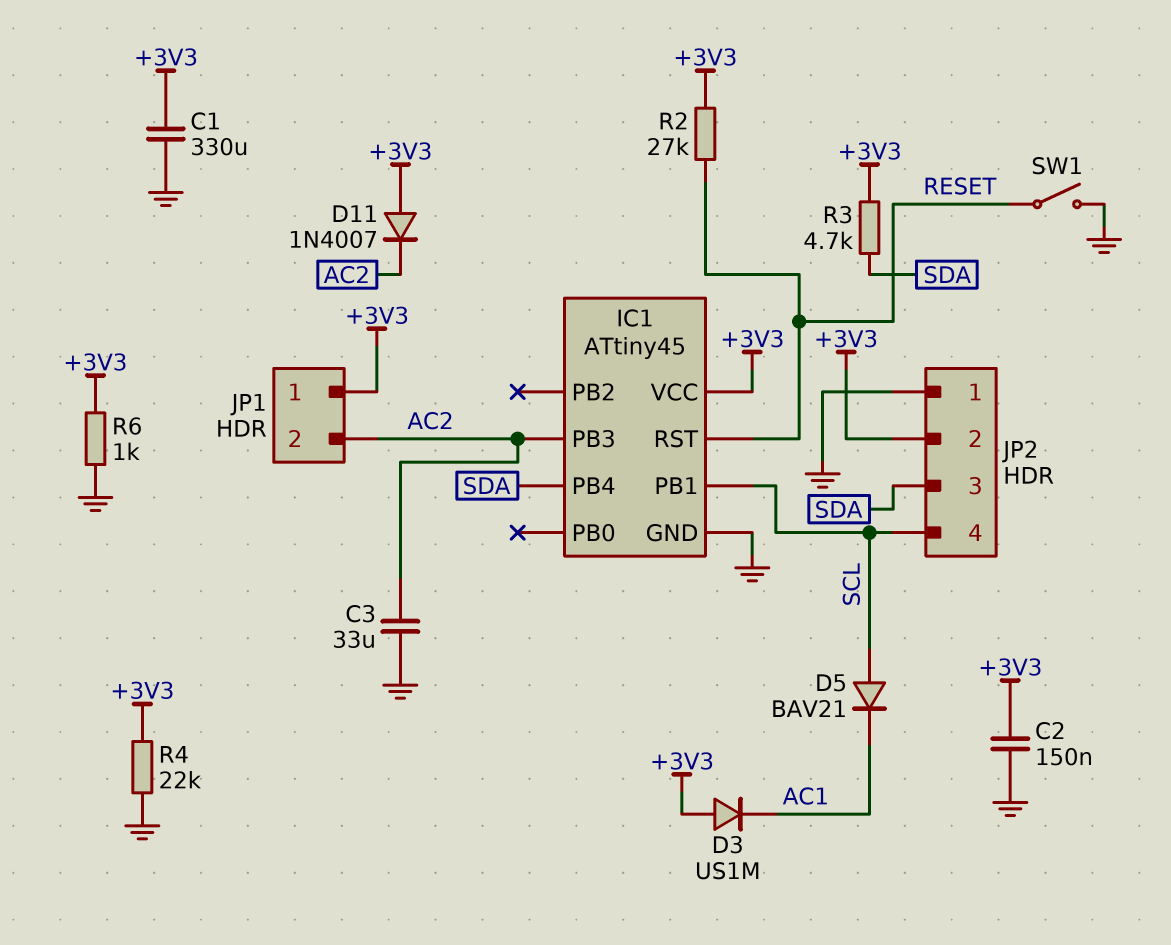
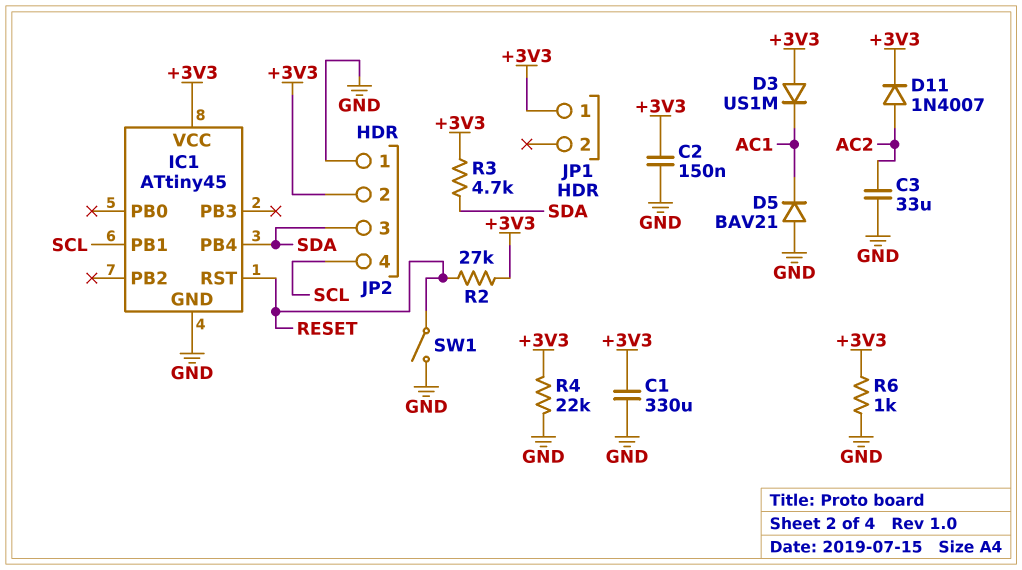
D5: diode BAV21 (A SCL, K AC1) -> diode BAV21 (A GND, K AC1)
D11: diode 1N4007 (A +3V3, K AC2) -> diode 1N4007 (A AC2, K +3V3)
IC1 pin PB3: AC2 -> none
JP1 pin 2: AC2 -> none

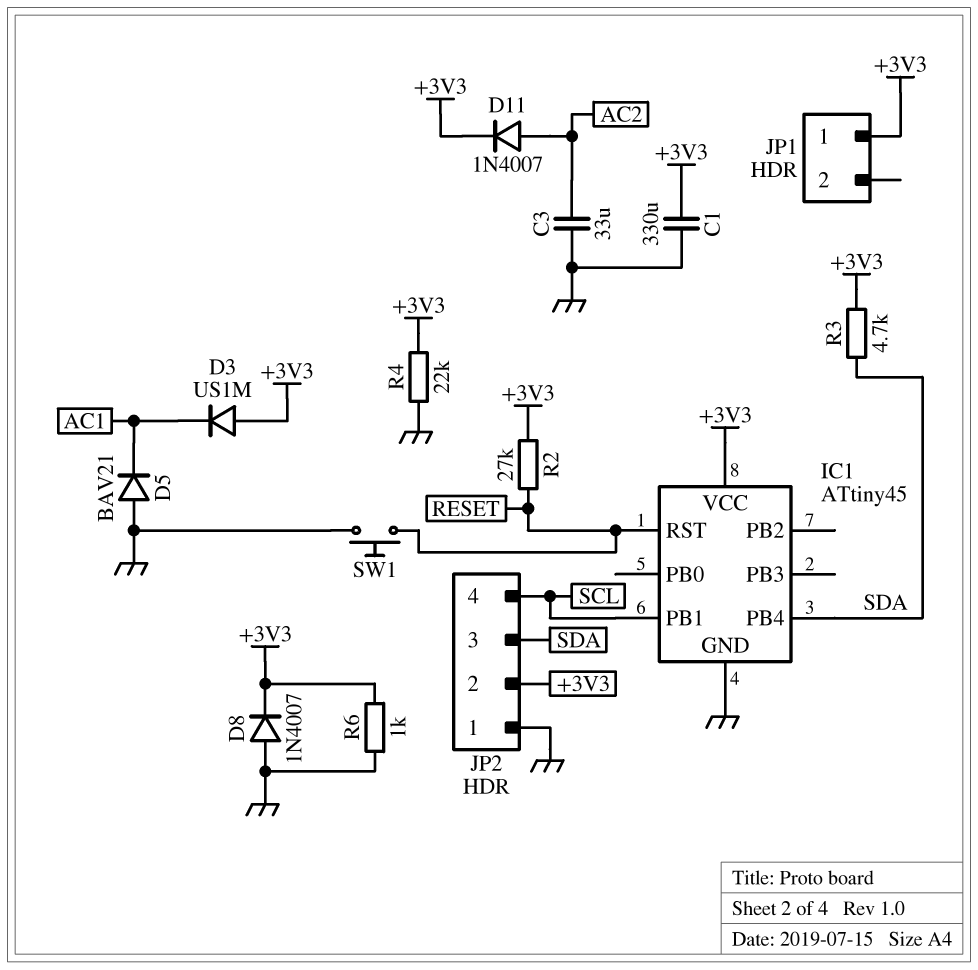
C2: 150nF (+3V3, GND) -> none
D8: none -> diode 1N4007 (A GND, K +3V3)
SW1: switch (GND, RESET) -> button (GND, RESET)

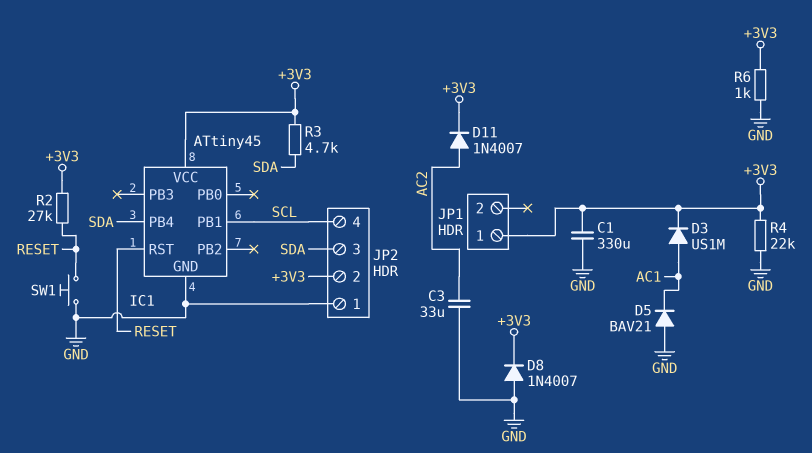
D3: diode US1M (A +3V3, K AC1) -> diode US1M (A AC1, K +3V3)

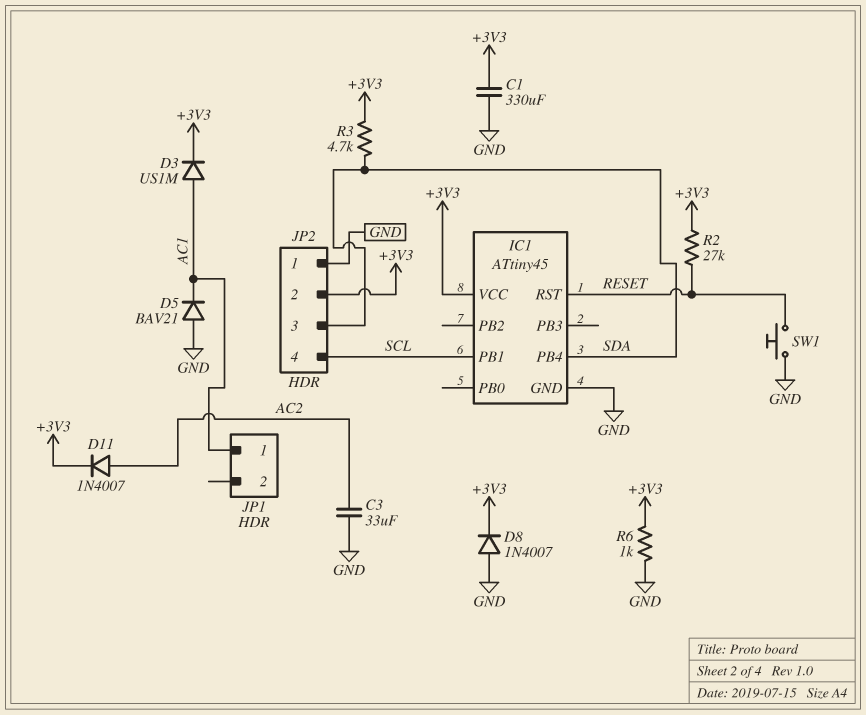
JP1 pin 1: +3V3 -> AC1
R4: 22k (+3V3, GND) -> none

